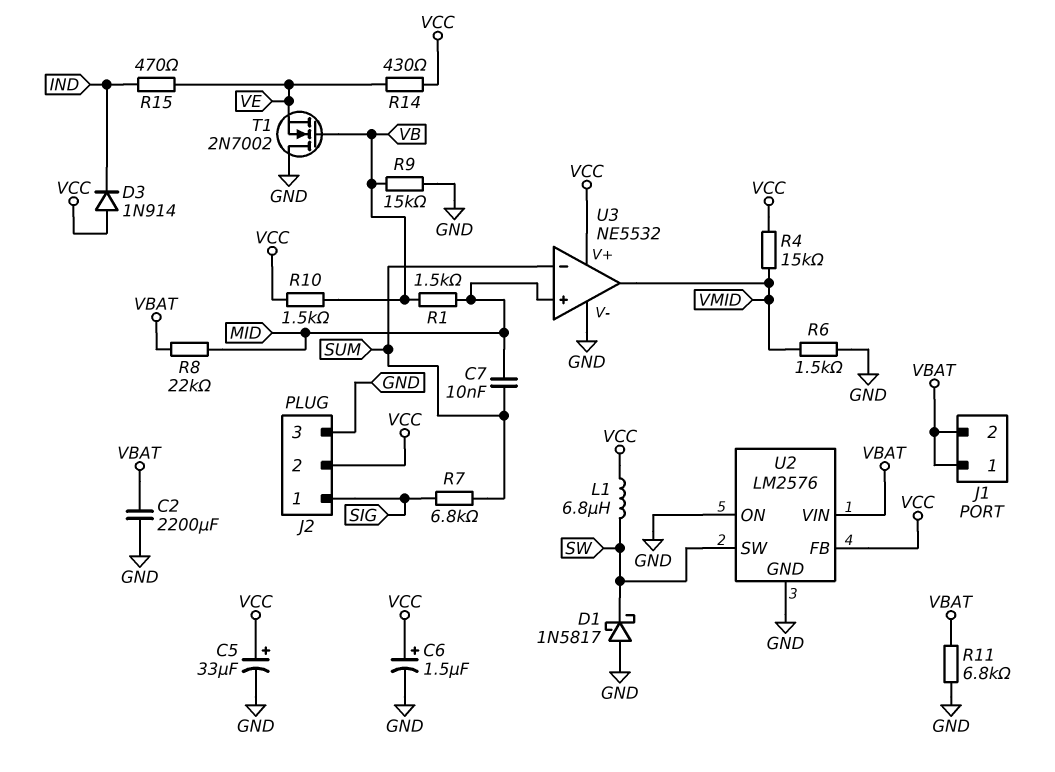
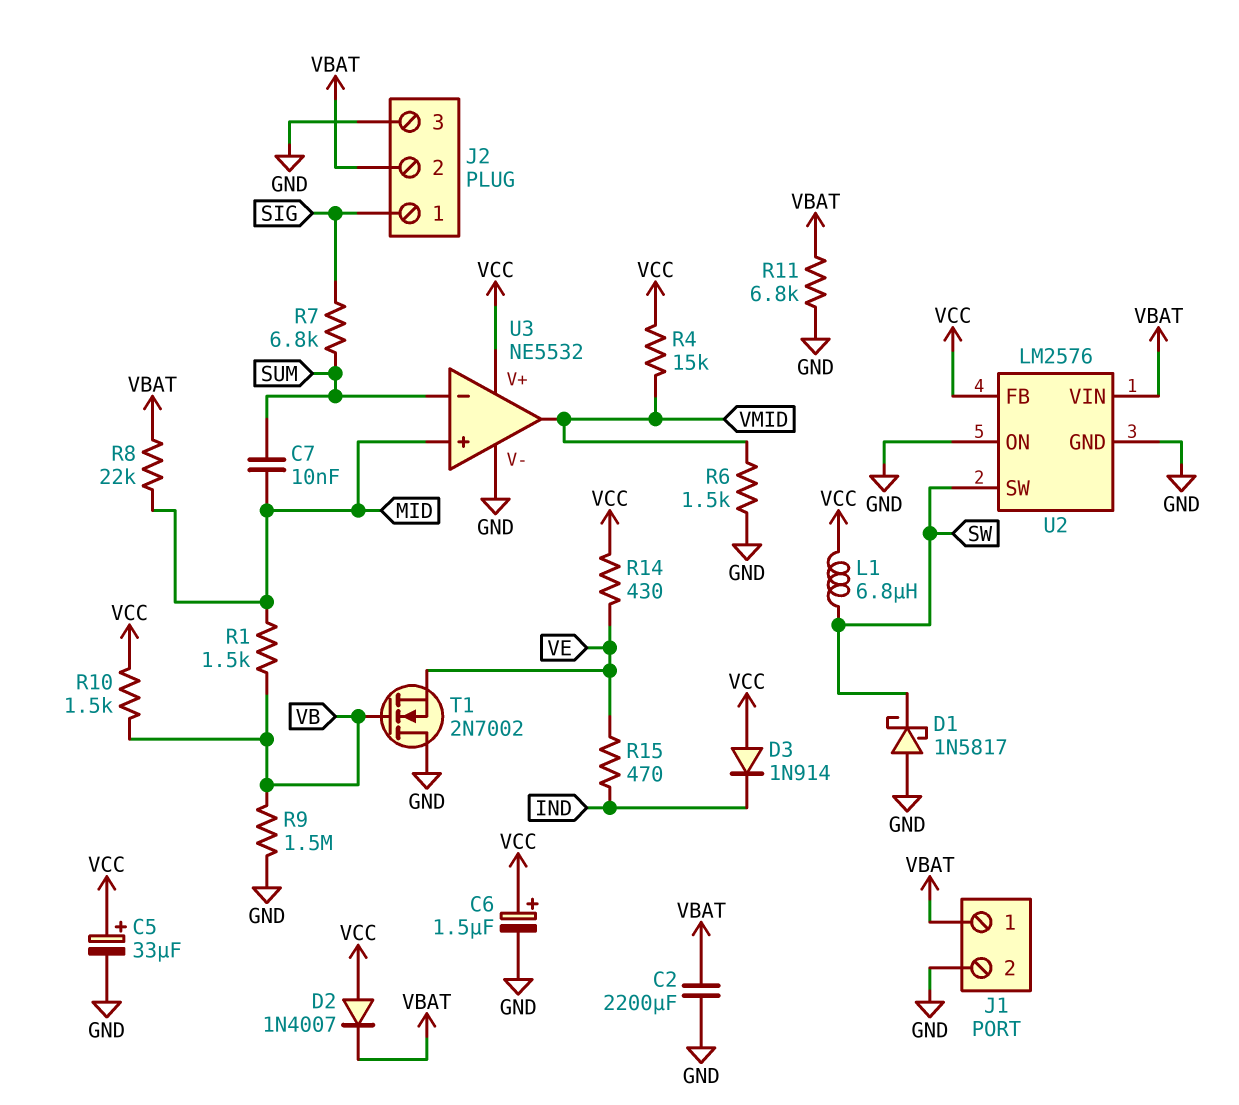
D2: none -> diode 1N4007 (A VCC, K VBAT)
J1 pin 2: VBAT -> GND
J2 pin 2: VCC -> VBAT
R9: 15k (GND, VB) -> 1.5M (GND, VB)

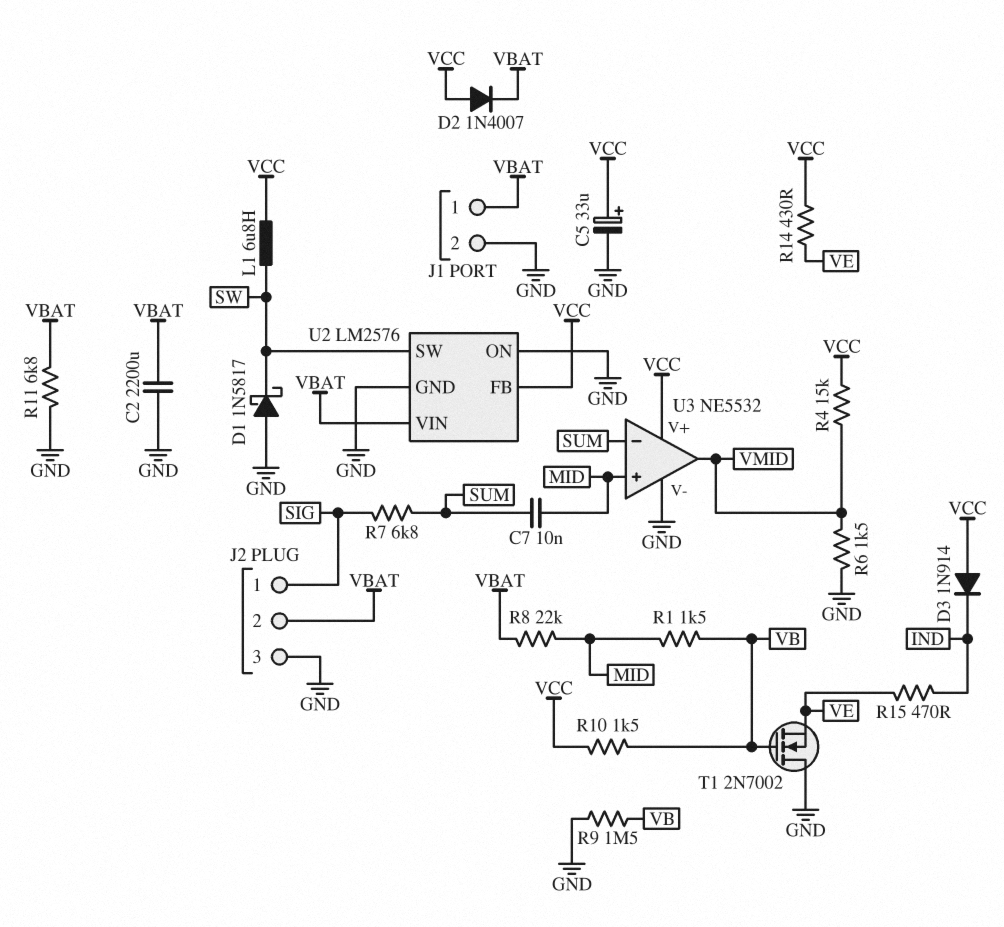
C6: 1.5uF (plus VCC, minus GND) -> none

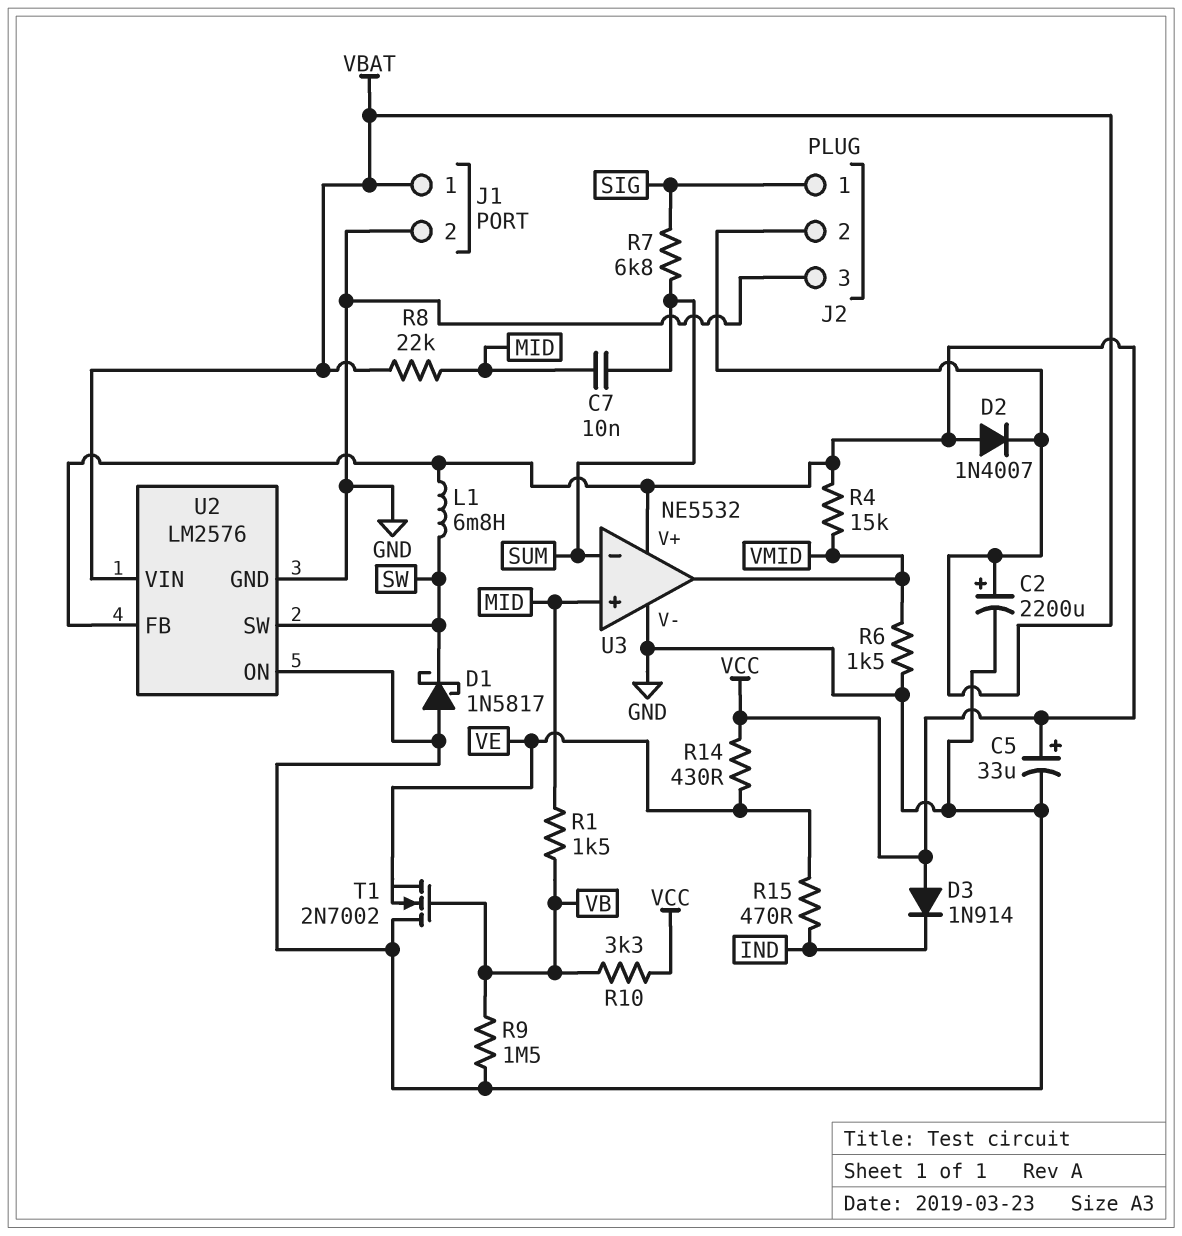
C2: 2200uF (GND, VBAT) -> 2200uF (plus VBAT, minus GND)
L1: 6.8uH (SW, VCC) -> 6.8mH (SW, VCC)
R10: 1.5k (VB, VCC) -> 3.3k (VB, VCC)
R11: 6.8k (GND, VBAT) -> none

